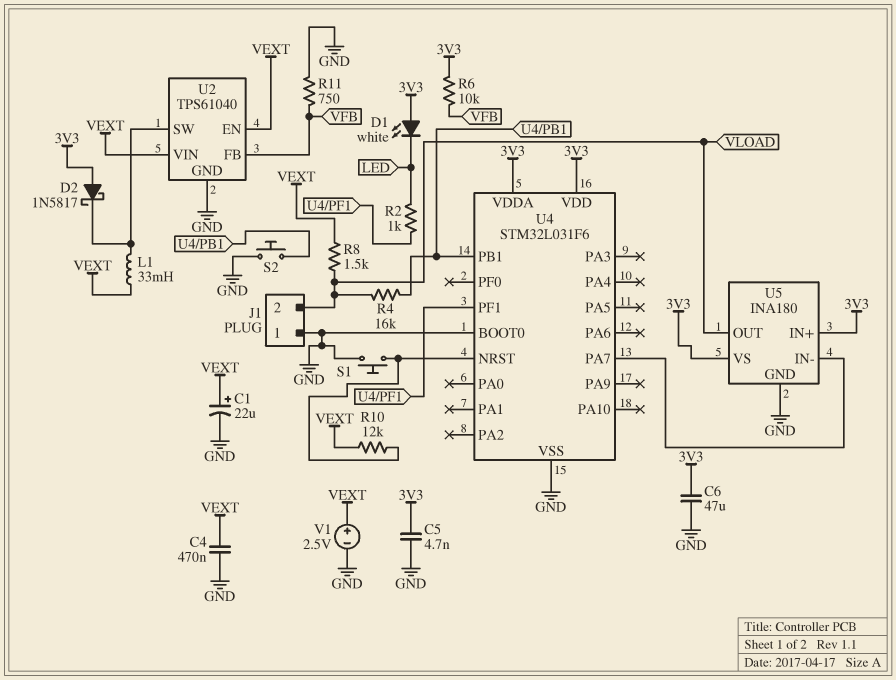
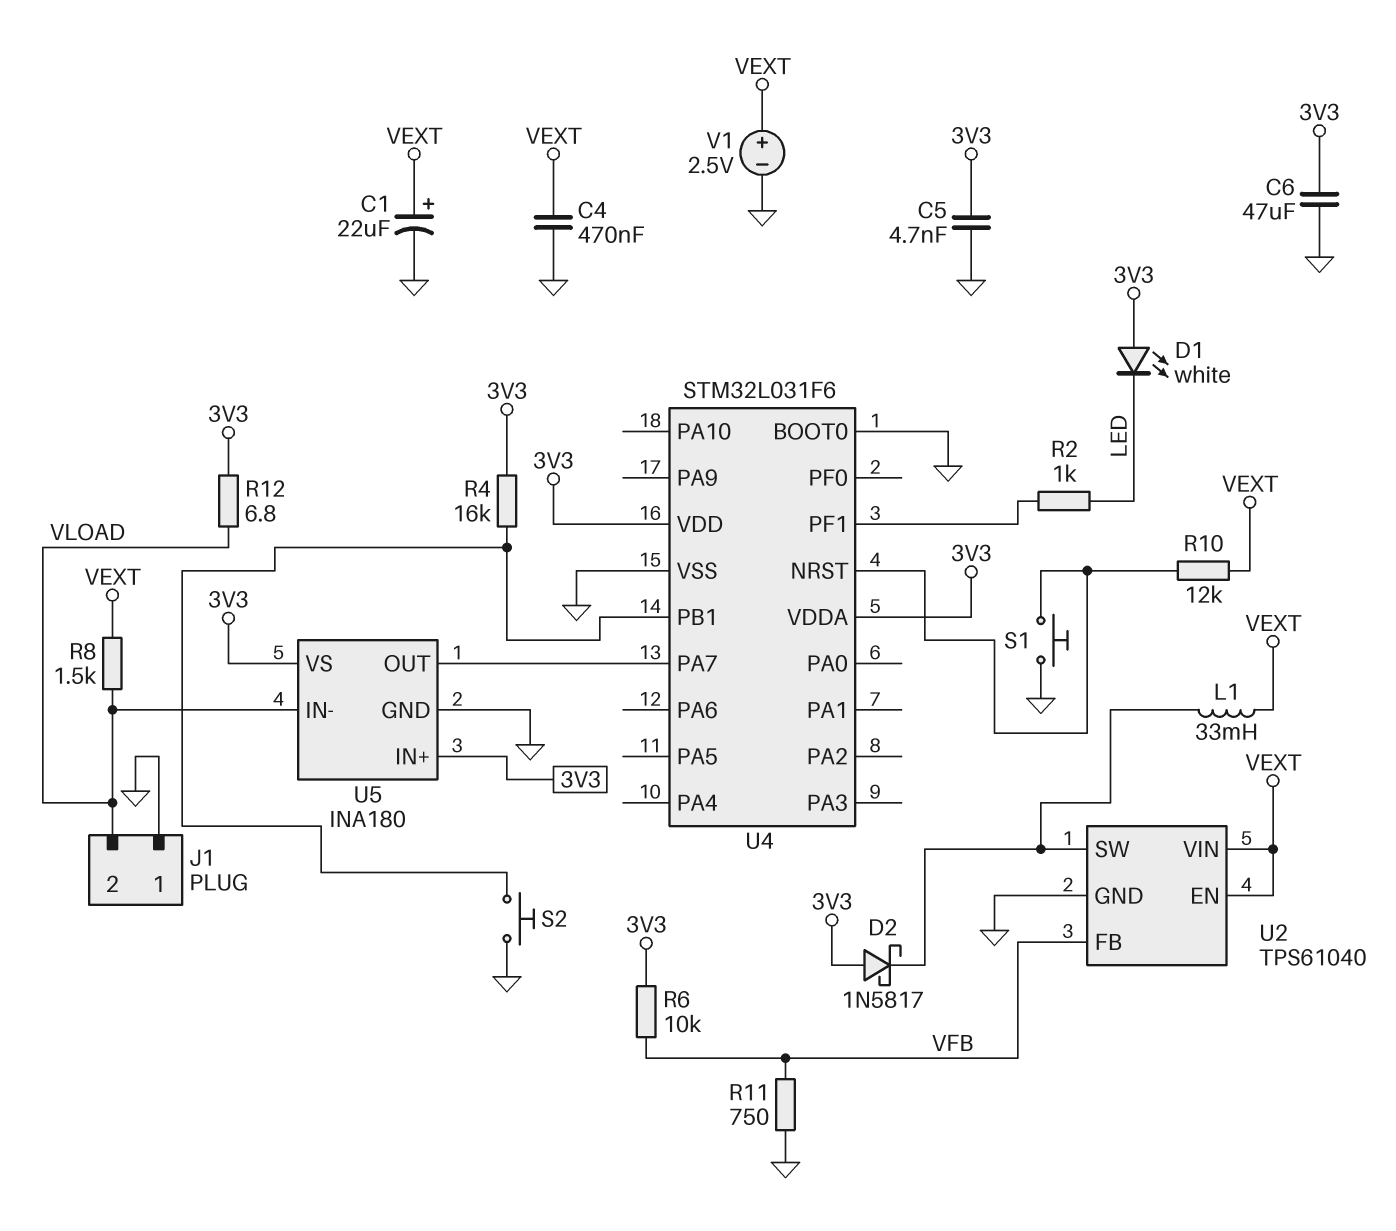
R4: 16k (U4/PB1, VLOAD) -> 16k (3V3, U4/PB1)
R12: none -> 6.8 (3V3, VLOAD)
U5 pin IN-: U4/PA7 -> VLOAD
U5 pin OUT: VLOAD -> U4/PA7

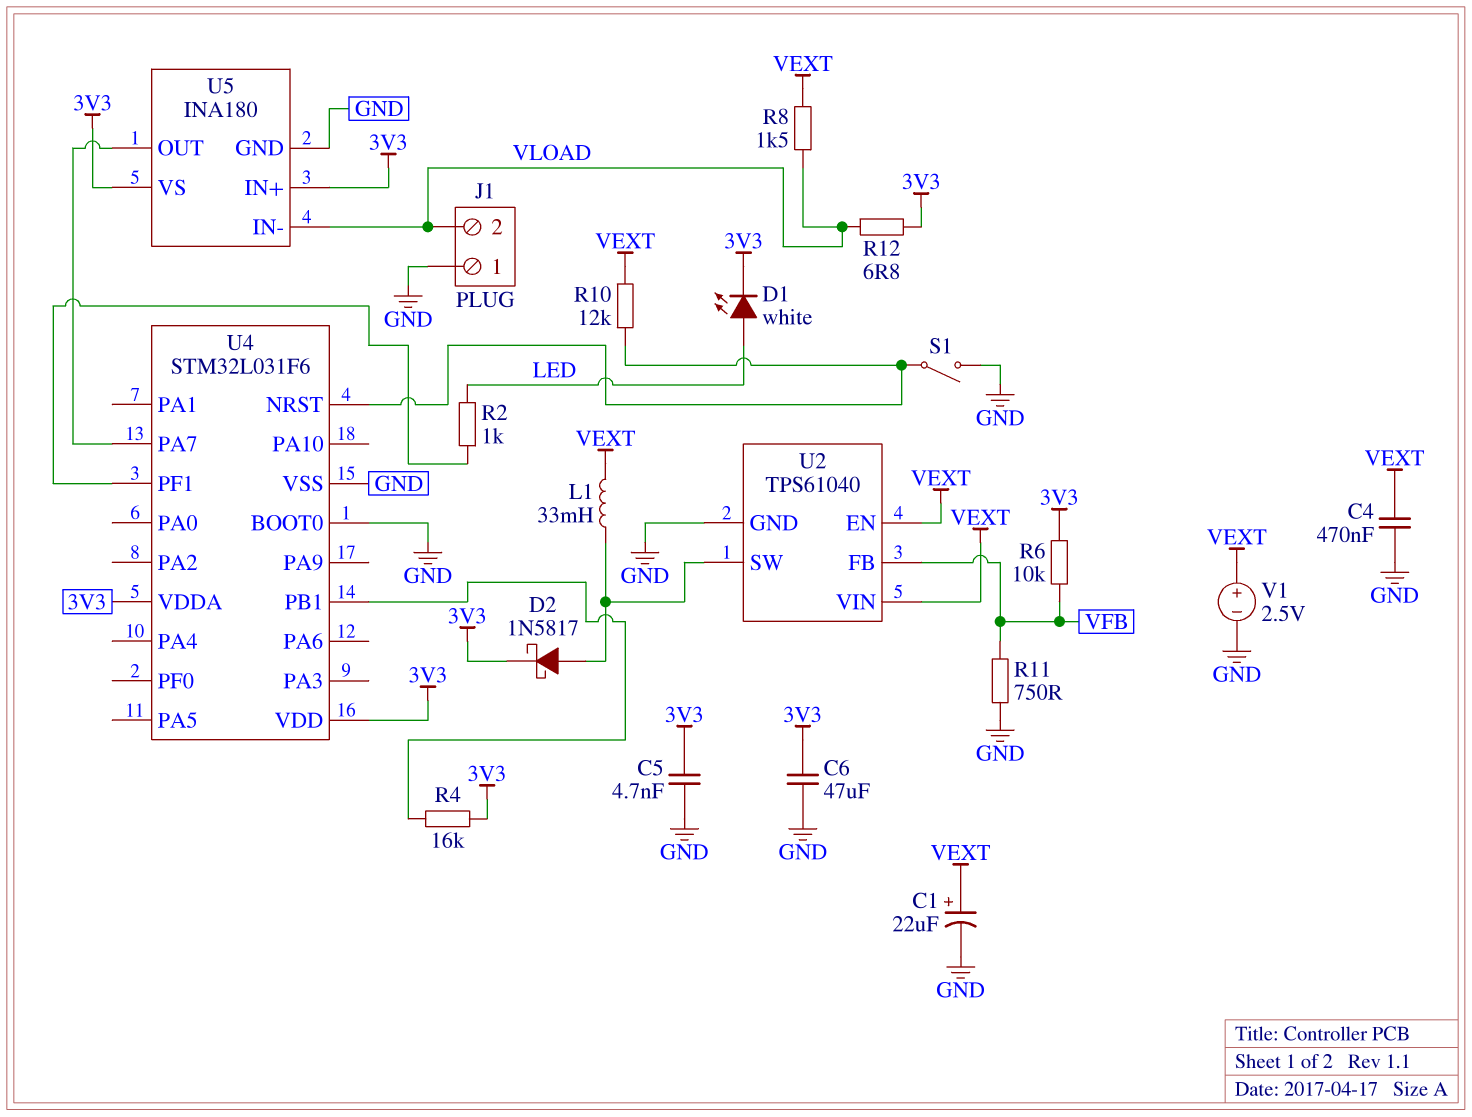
D1: LED white (A 3V3, K LED) -> LED white (A LED, K 3V3)
D2: schottky 1N5817 (A 3V3, K U2/SW) -> schottky 1N5817 (A U2/SW, K 3V3)
S1: button (GND, U4/NRST) -> switch (GND, U4/NRST)
S2: button (GND, U4/PB1) -> none

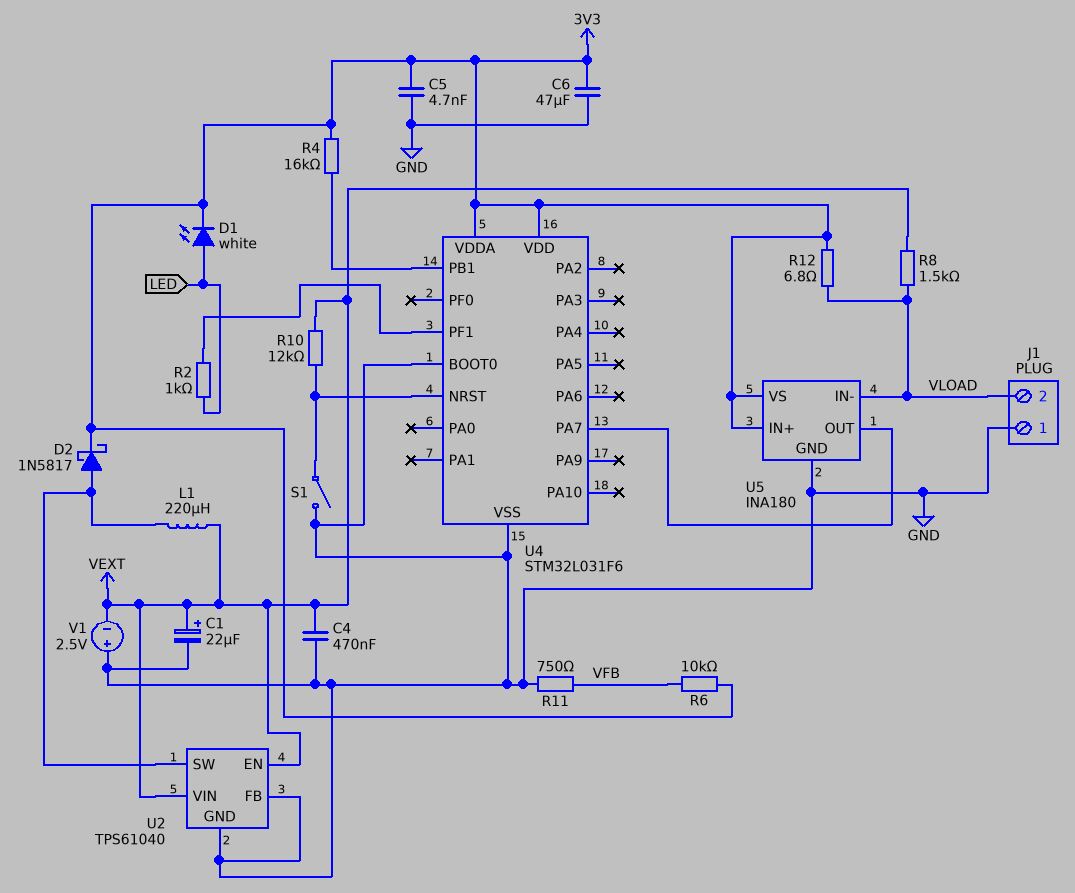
L1: 33mH (U2/SW, VEXT) -> 220uH (U2/SW, VEXT)
U2 pin FB: VFB -> GND
V1: 2.5V (plus VEXT, minus GND) -> 2.5V (plus GND, minus VEXT)

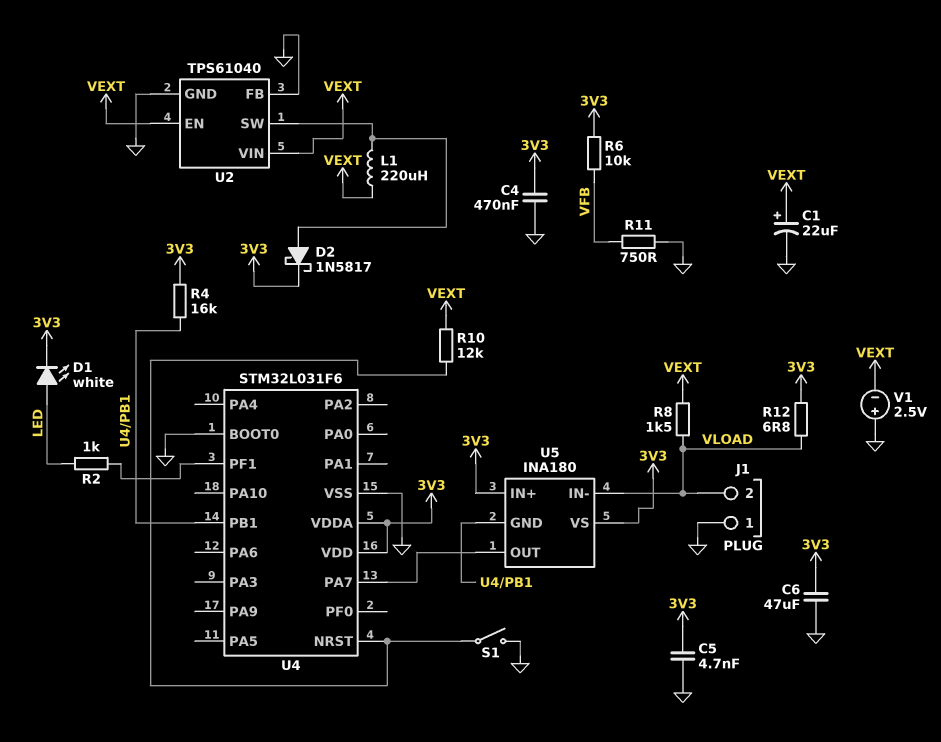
C4: 470nF (GND, VEXT) -> 470nF (3V3, GND)
U5 pin GND: GND -> U4/PB1

